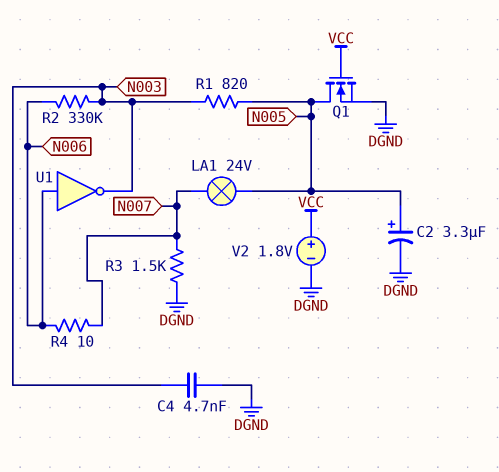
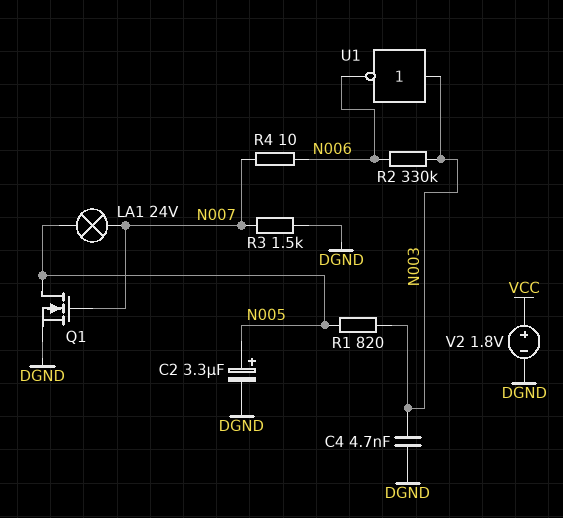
Q1: NMOS (G VCC, D N005, S DGND) -> NMOS (G N007, D N005, S DGND)
U1: NOT (in N006, out N003) -> NOT (in N003, out N006)

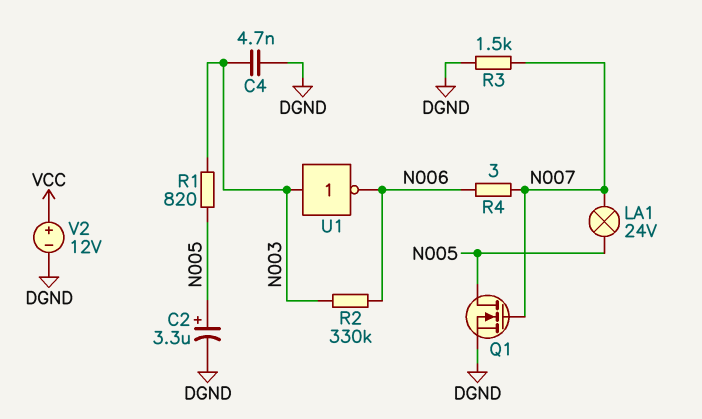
R4: 10 (N006, N007) -> 3 (N006, N007)
V2: 1.8V (plus VCC, minus DGND) -> 12V (plus VCC, minus DGND)

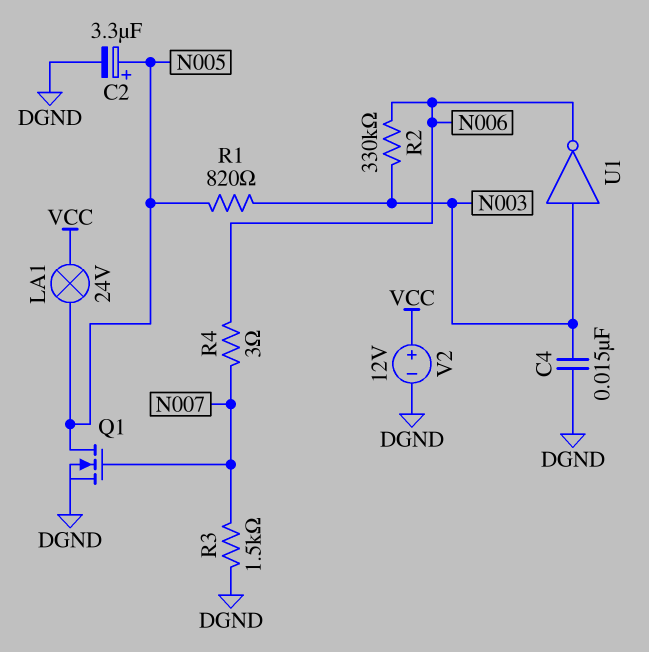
C4: 4.7nF (DGND, N003) -> 15nF (DGND, N003)
LA1: lamp 24V (N005, N007) -> lamp 24V (N005, VCC)

